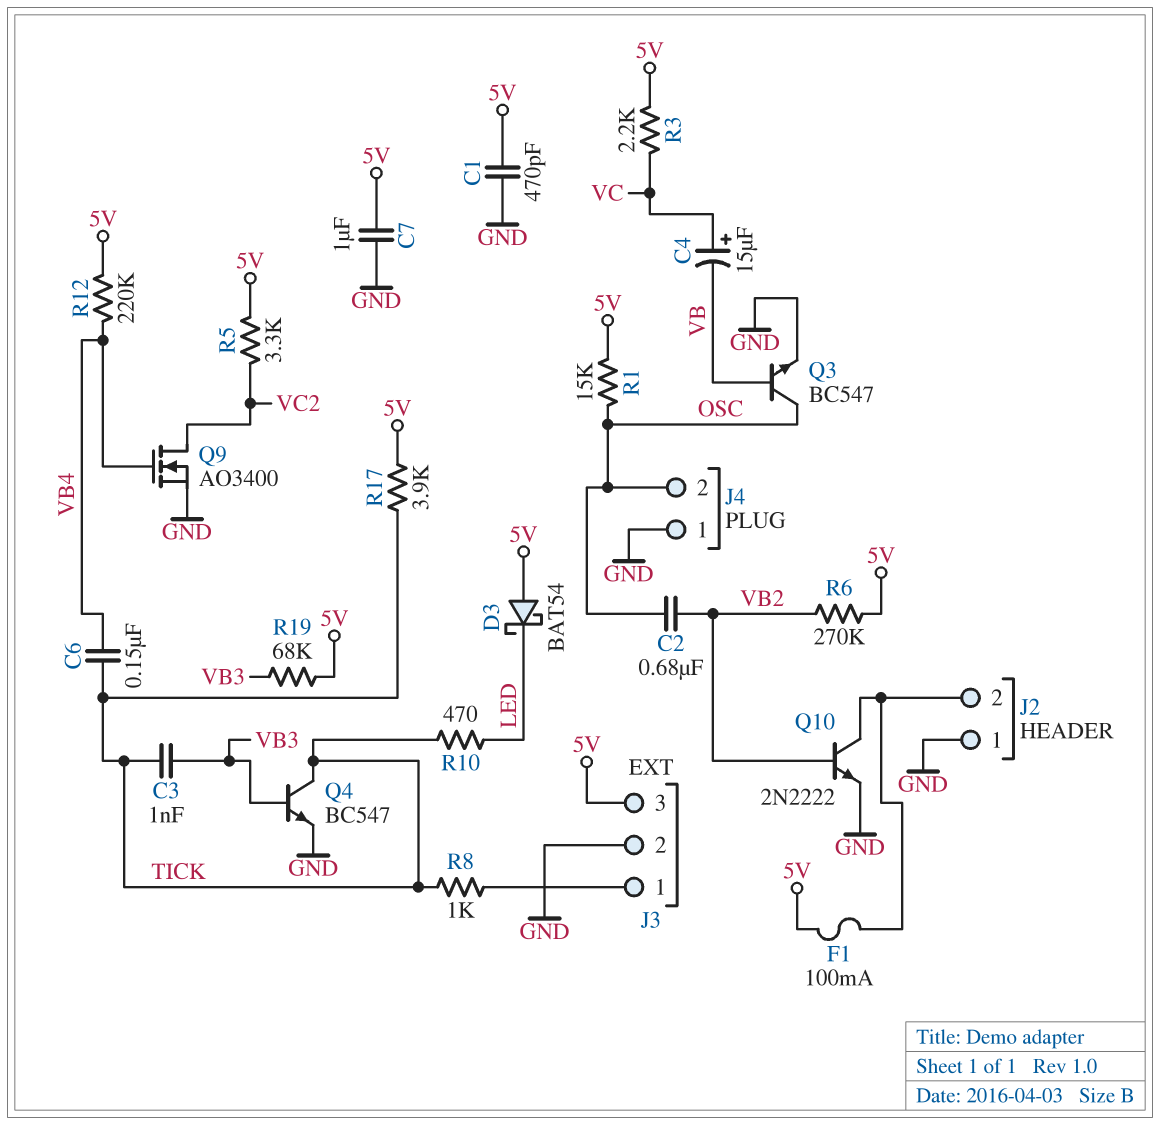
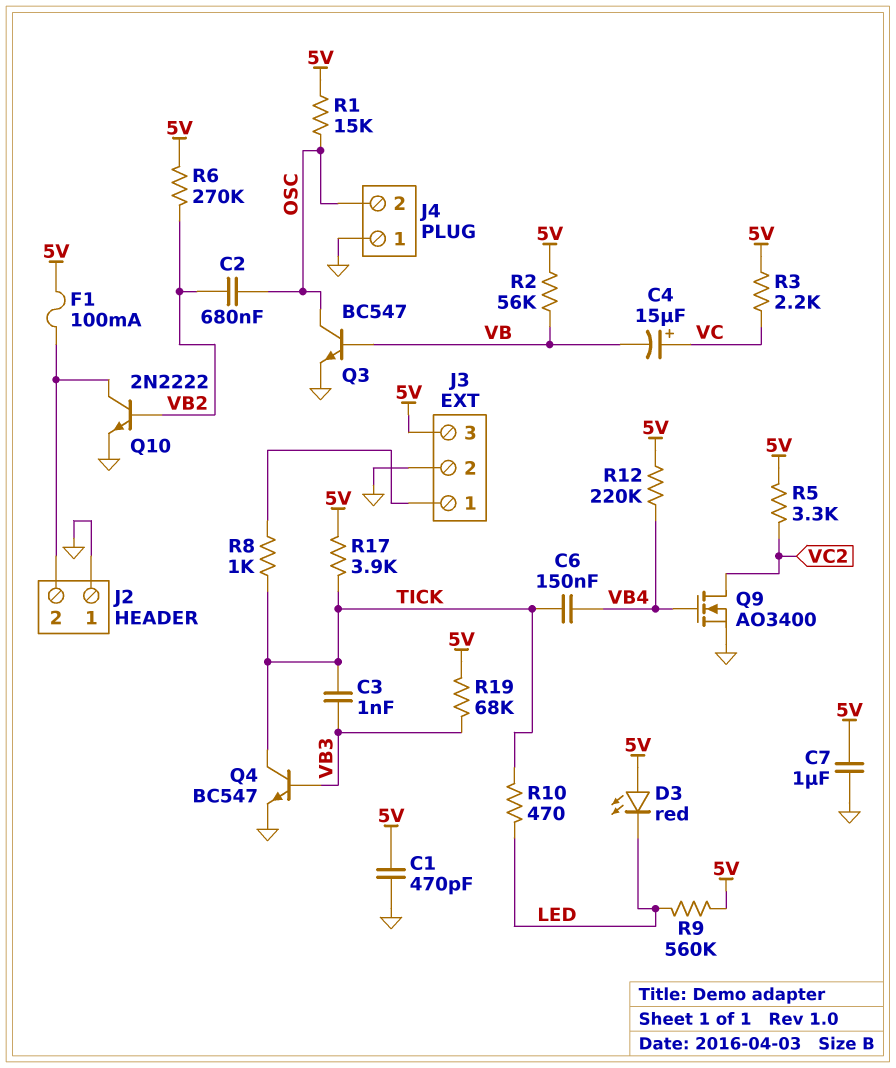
D3: schottky BAT54 (A 5V, K LED) -> LED red (A 5V, K LED)
R2: none -> 56k (5V, VB)
R9: none -> 560k (5V, LED)

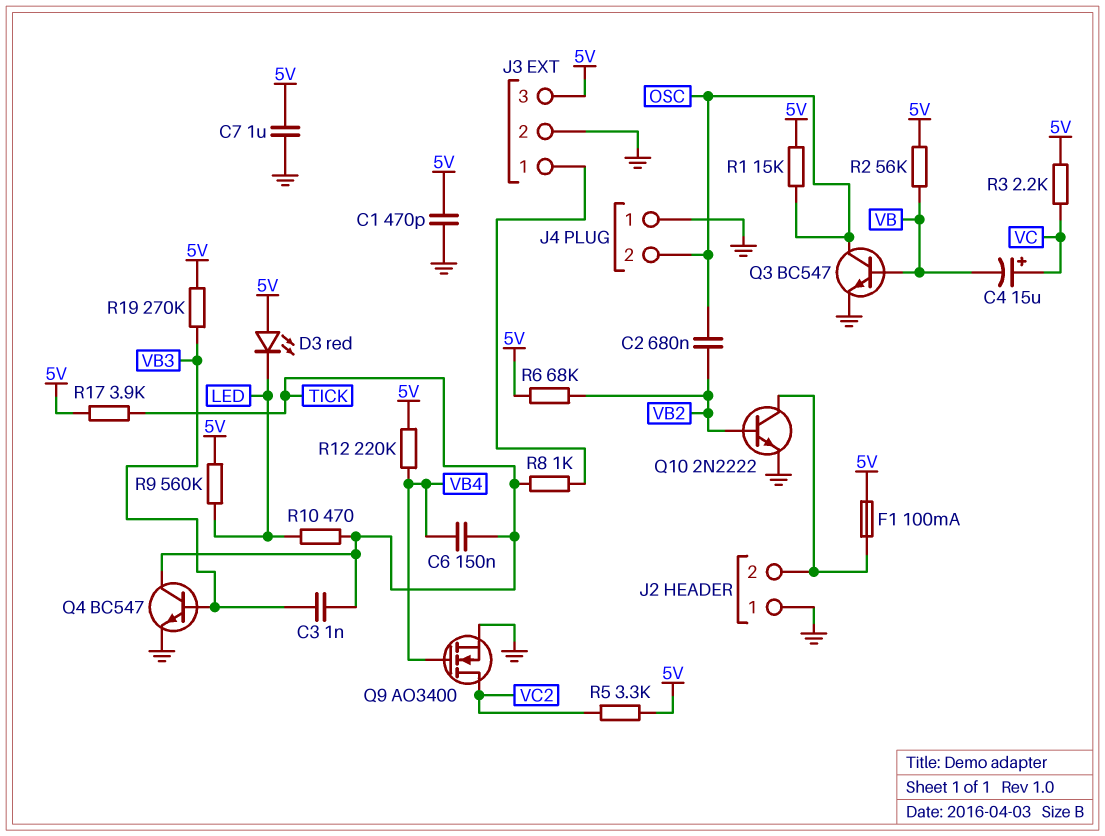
R6: 270k (5V, VB2) -> 68k (5V, VB2)
R19: 68k (5V, VB3) -> 270k (5V, VB3)

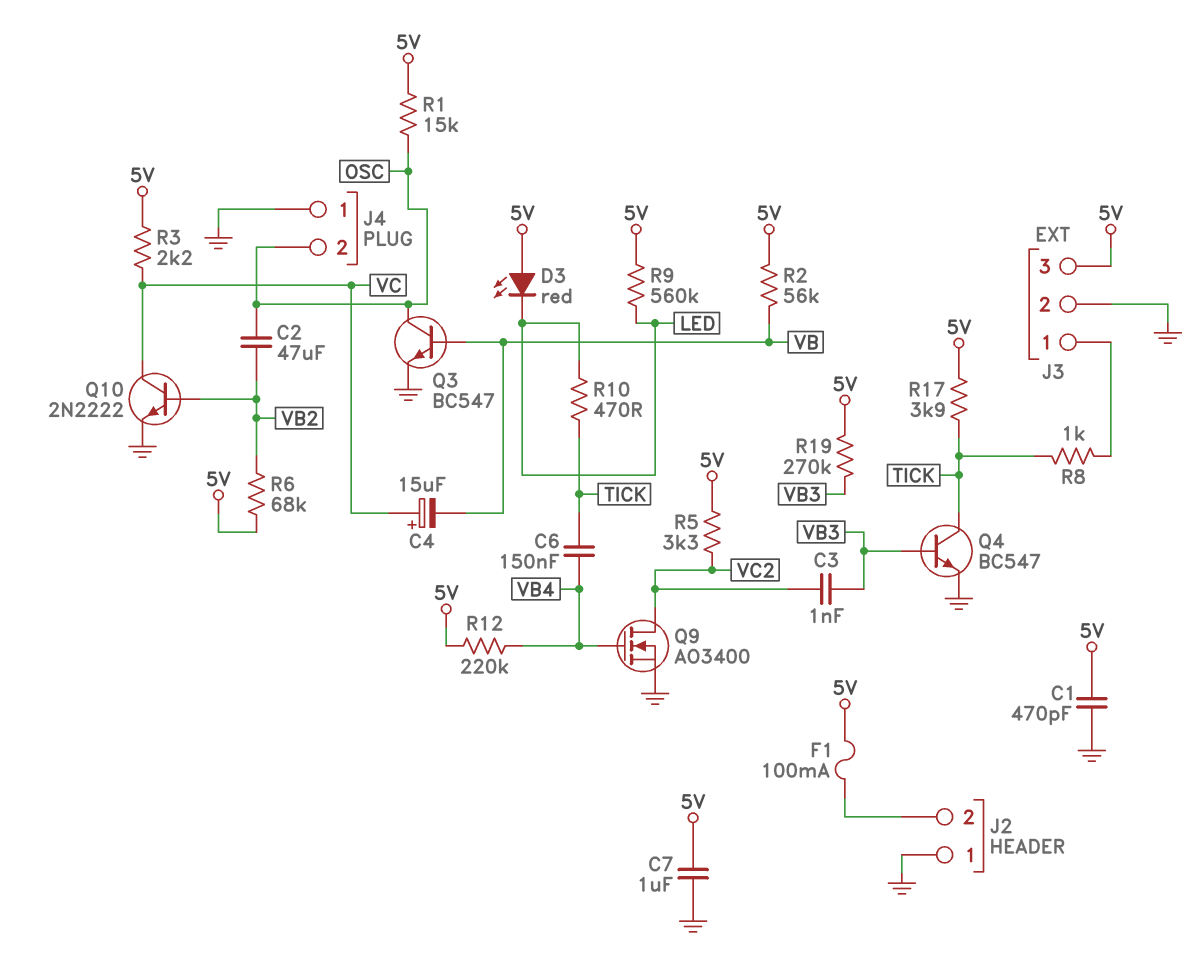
C2: 680nF (OSC, VB2) -> 47uF (OSC, VB2)
C3: 1nF (TICK, VB3) -> 1nF (VB3, VC2)
Q10: NPN 2N2222 (B VB2, C J2/2, E GND) -> NPN 2N2222 (B VB2, C VC, E GND)

